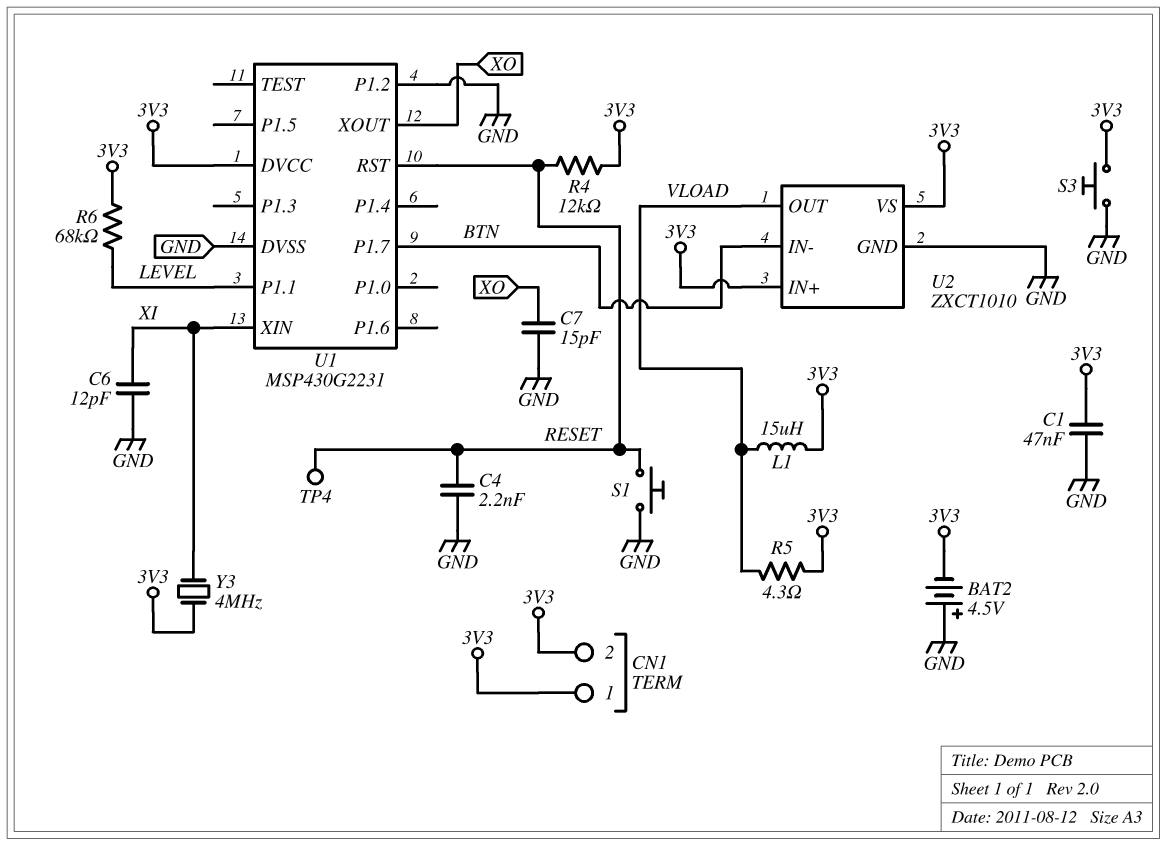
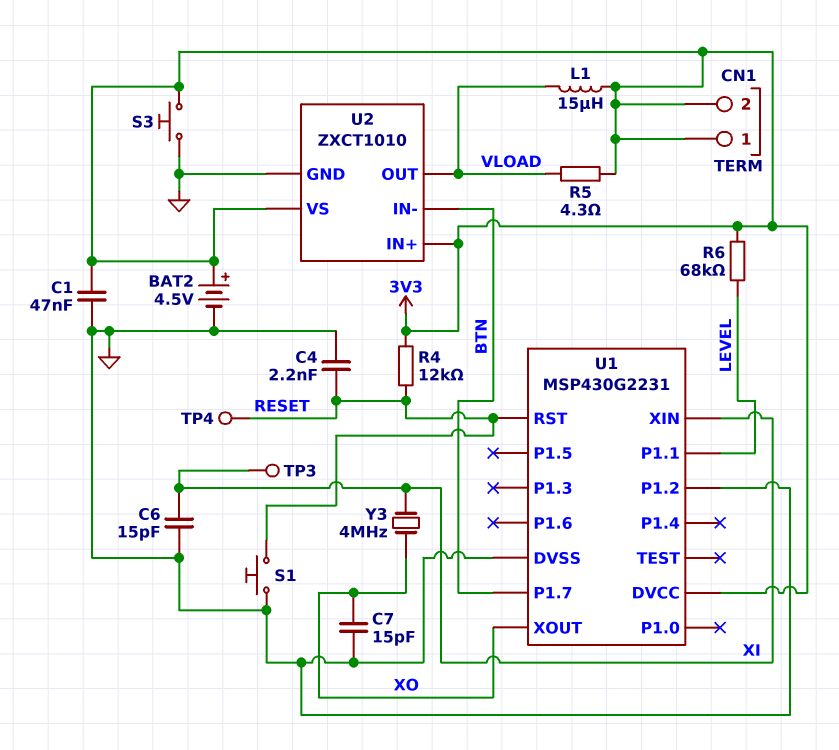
BAT2: 4.5V (plus GND, minus 3V3) -> 4.5V (plus 3V3, minus GND)
C6: 12pF (GND, XI) -> 15pF (GND, XI)
TP3: none -> test point (XI)
Y3: 4MHz (3V3, XI) -> 4MHz (XI, XO)

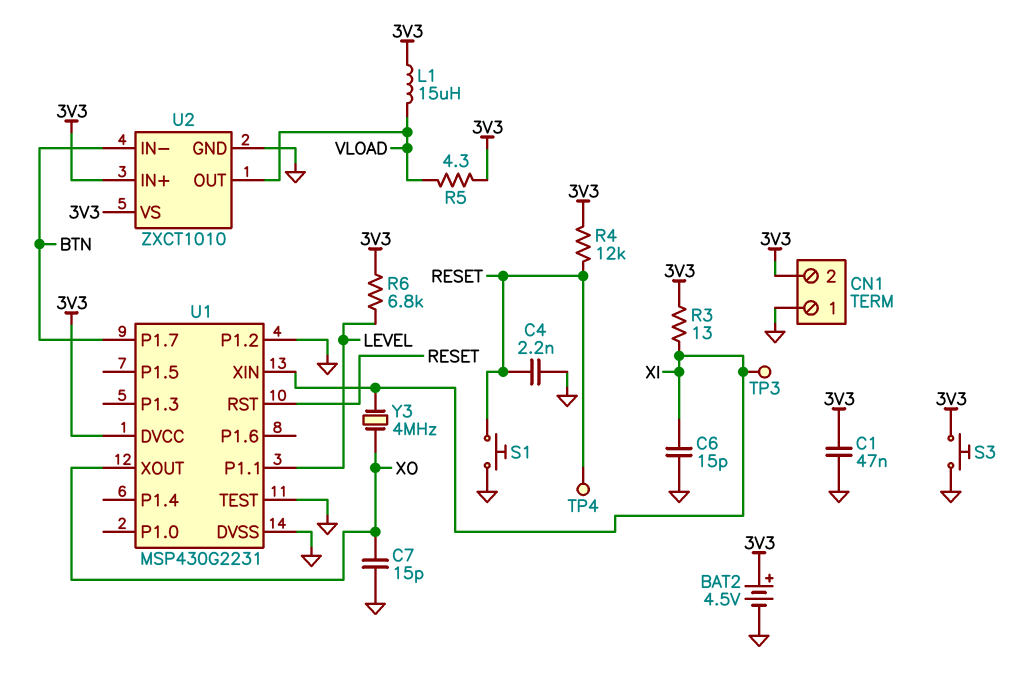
CN1 pin 1: 3V3 -> GND
R3: none -> 13 (3V3, XI)
R6: 68k (3V3, LEVEL) -> 6.8k (3V3, LEVEL)
U1 pin TEST: none -> GND

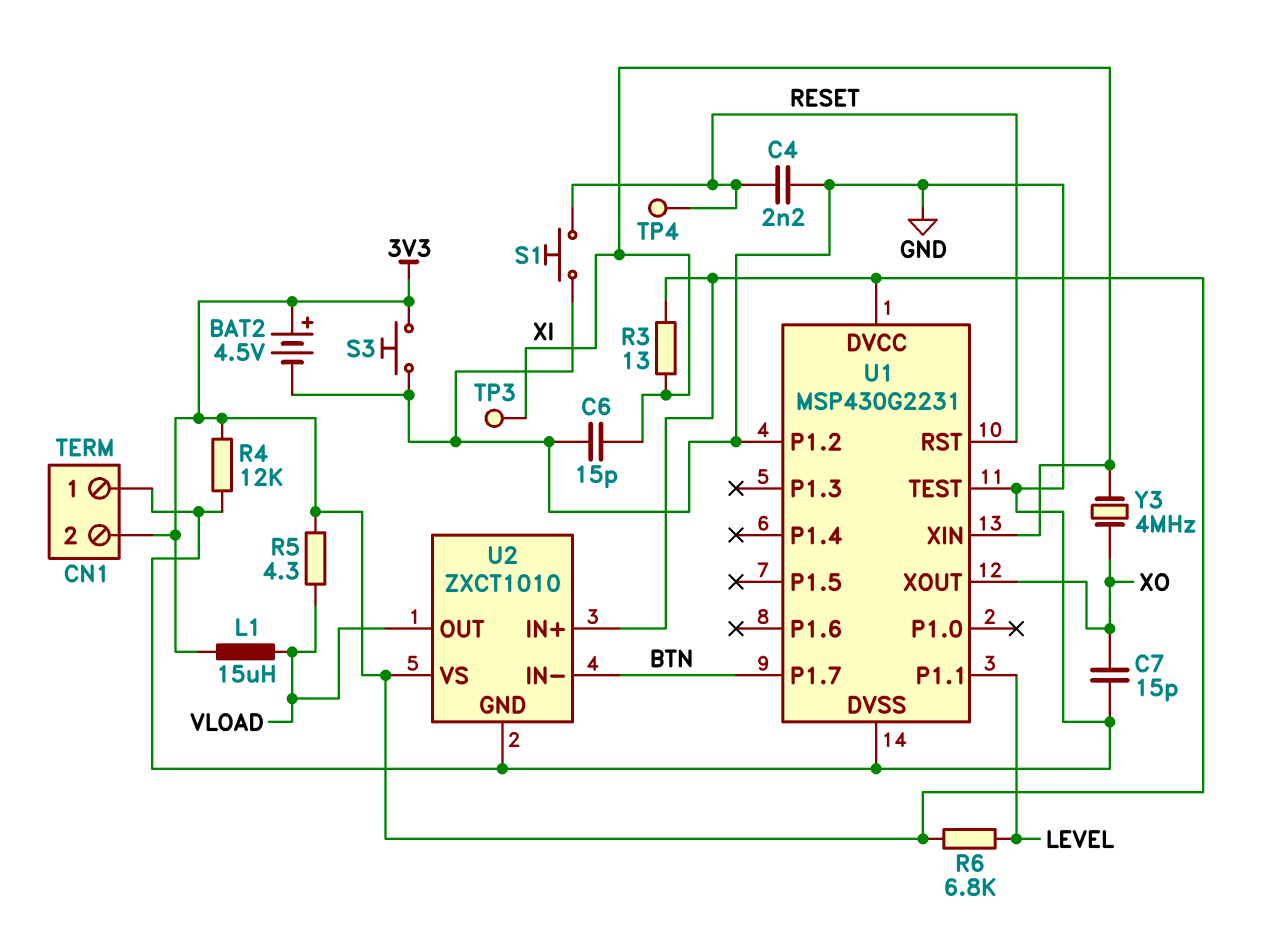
C1: 47nF (3V3, GND) -> none
R4: 12k (3V3, RESET) -> 12k (3V3, GND)

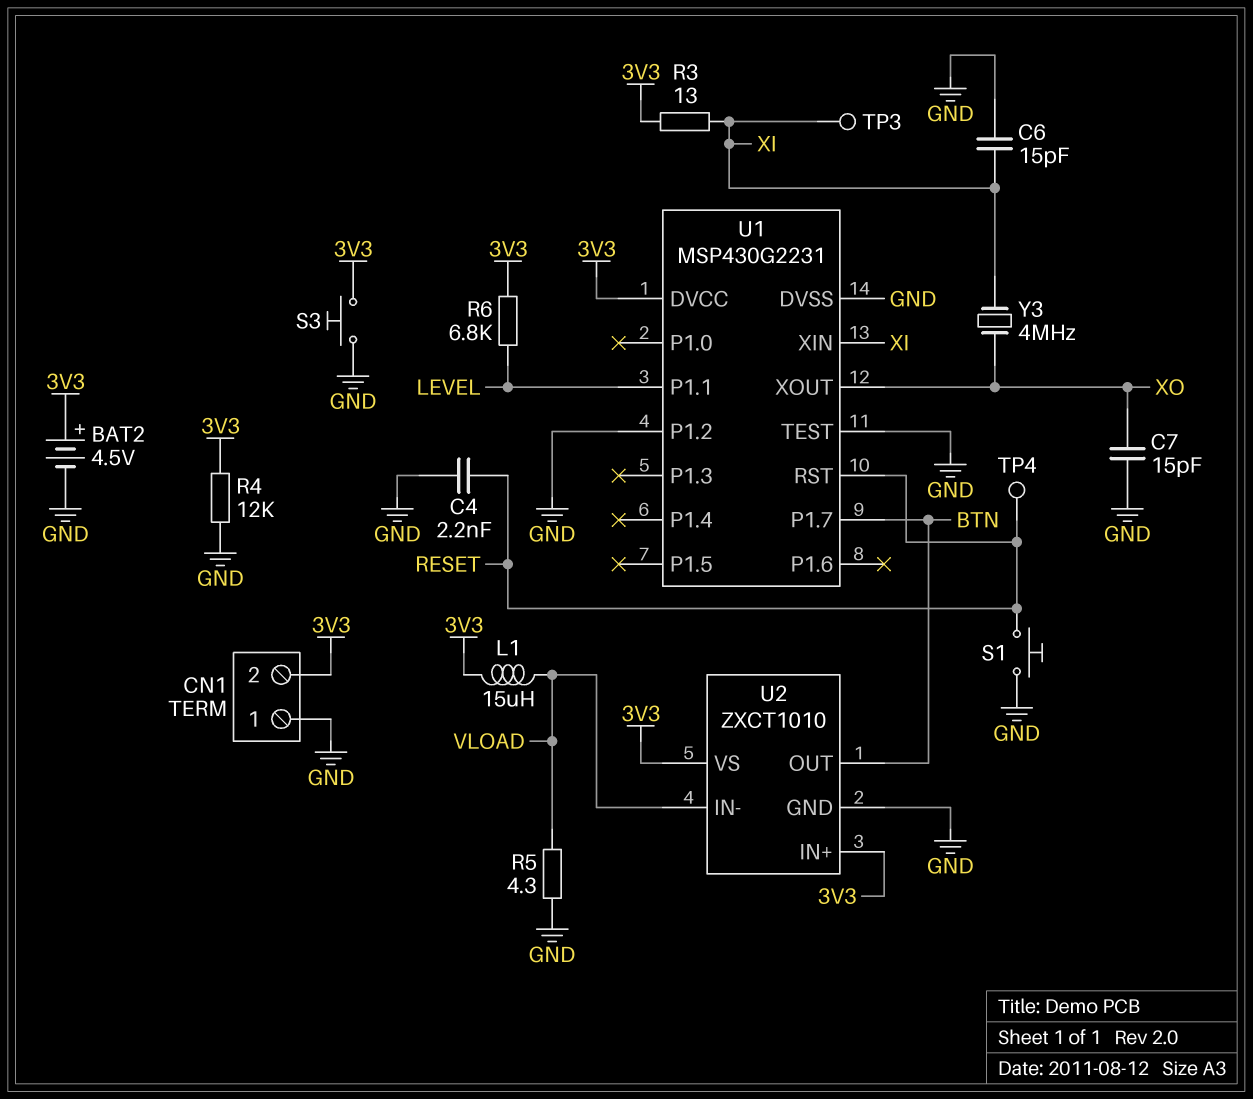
R5: 4.3 (3V3, VLOAD) -> 4.3 (GND, VLOAD)
U2 pin IN-: BTN -> VLOAD
U2 pin OUT: VLOAD -> BTN

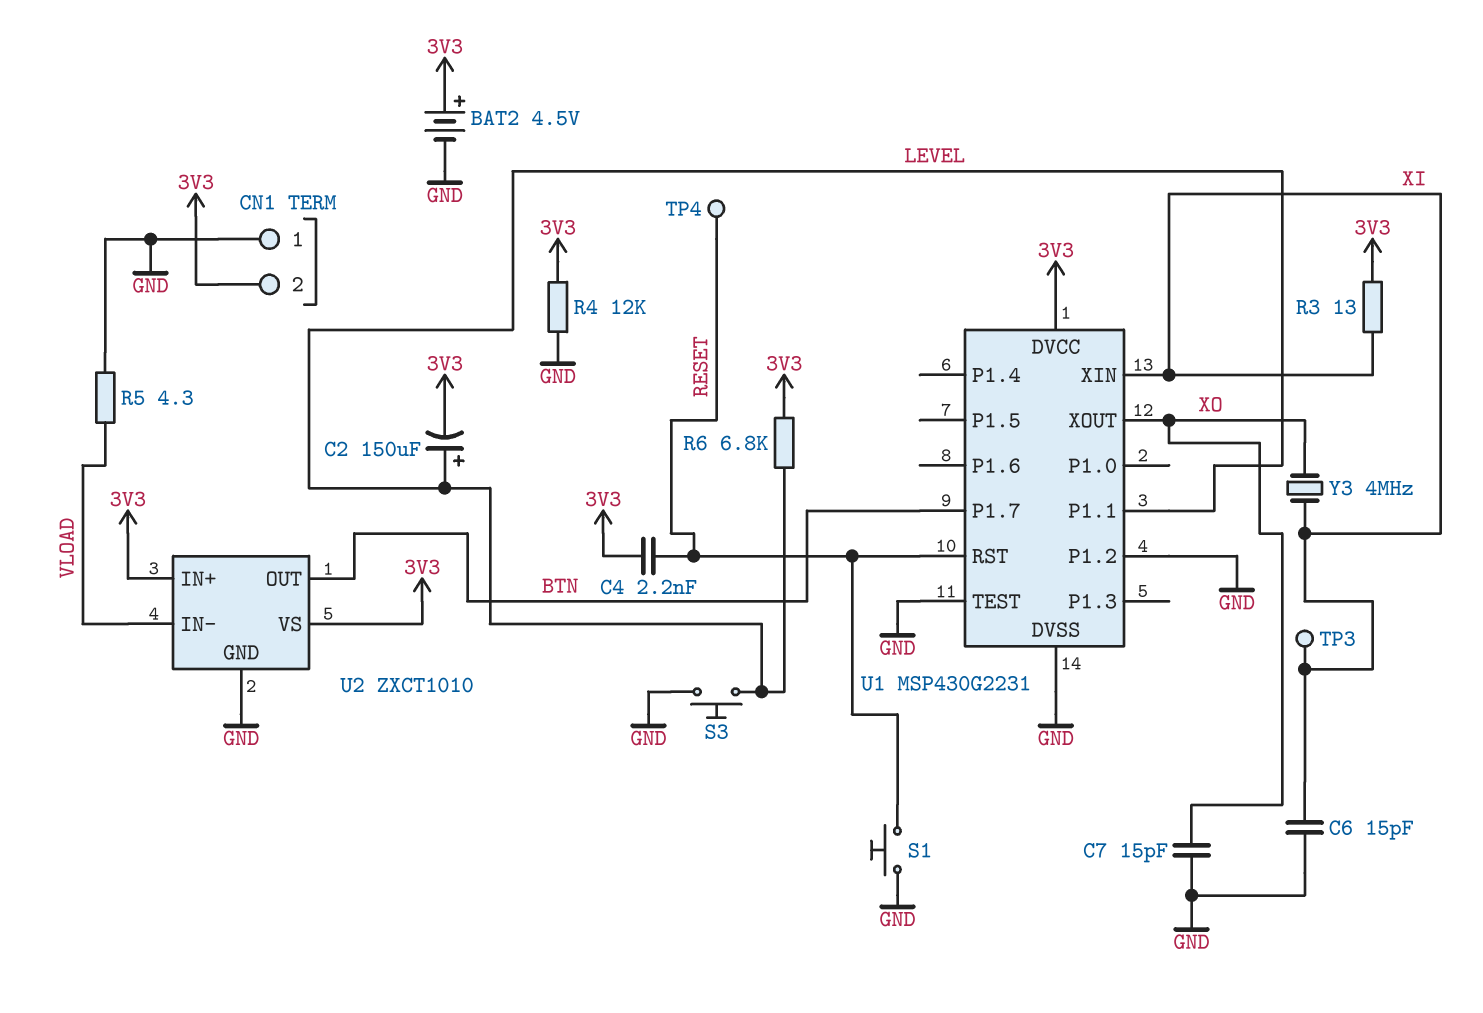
C2: none -> 150uF (plus LEVEL, minus 3V3)
C4: 2.2nF (GND, RESET) -> 2.2nF (3V3, RESET)
L1: 15uH (3V3, VLOAD) -> none
S3: button (3V3, GND) -> button (GND, LEVEL)

